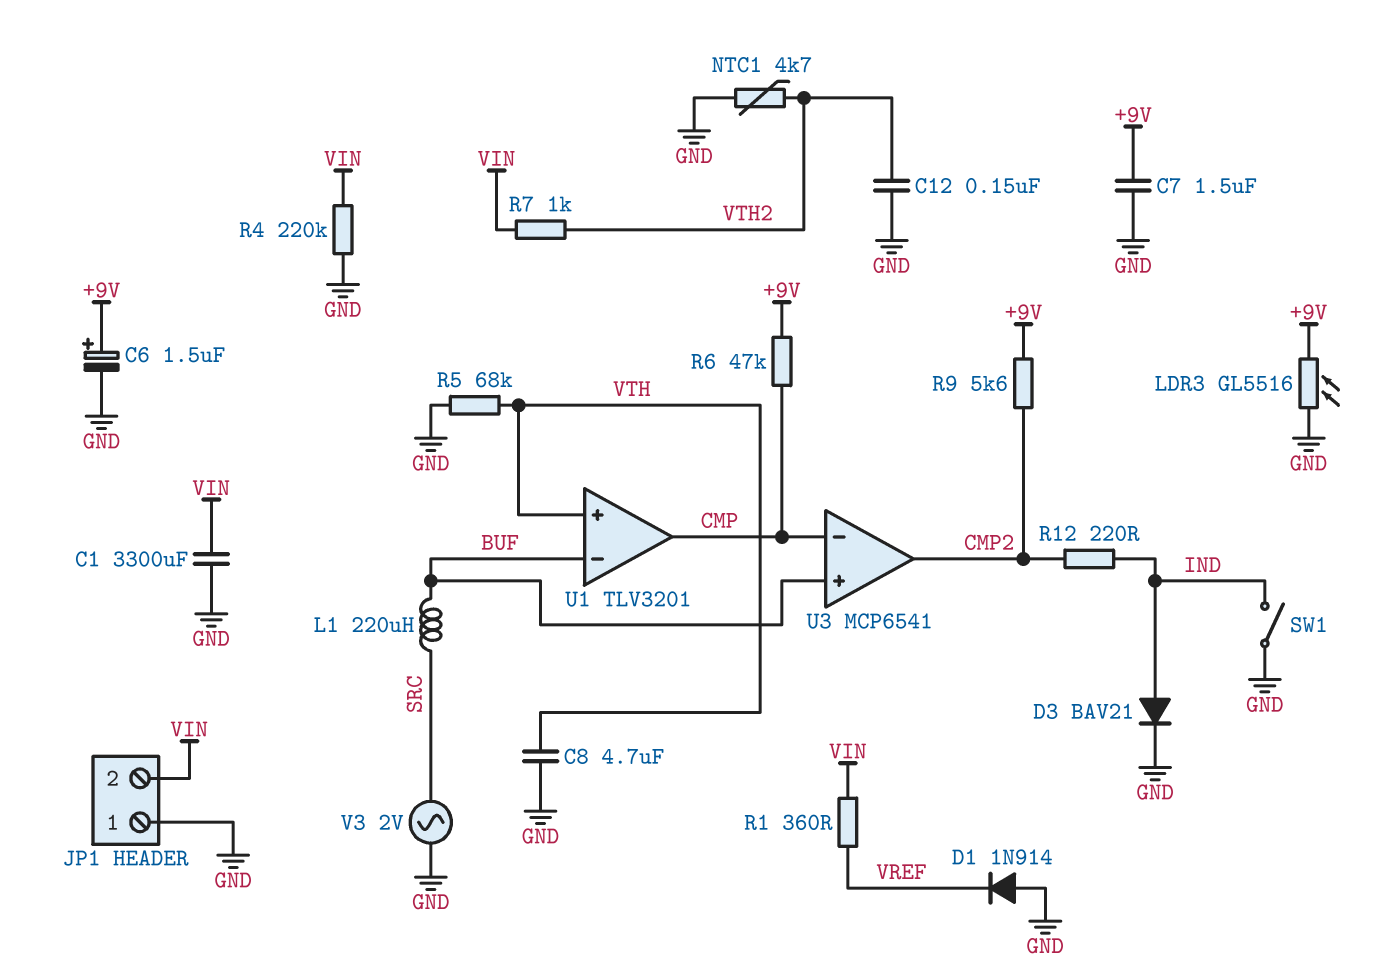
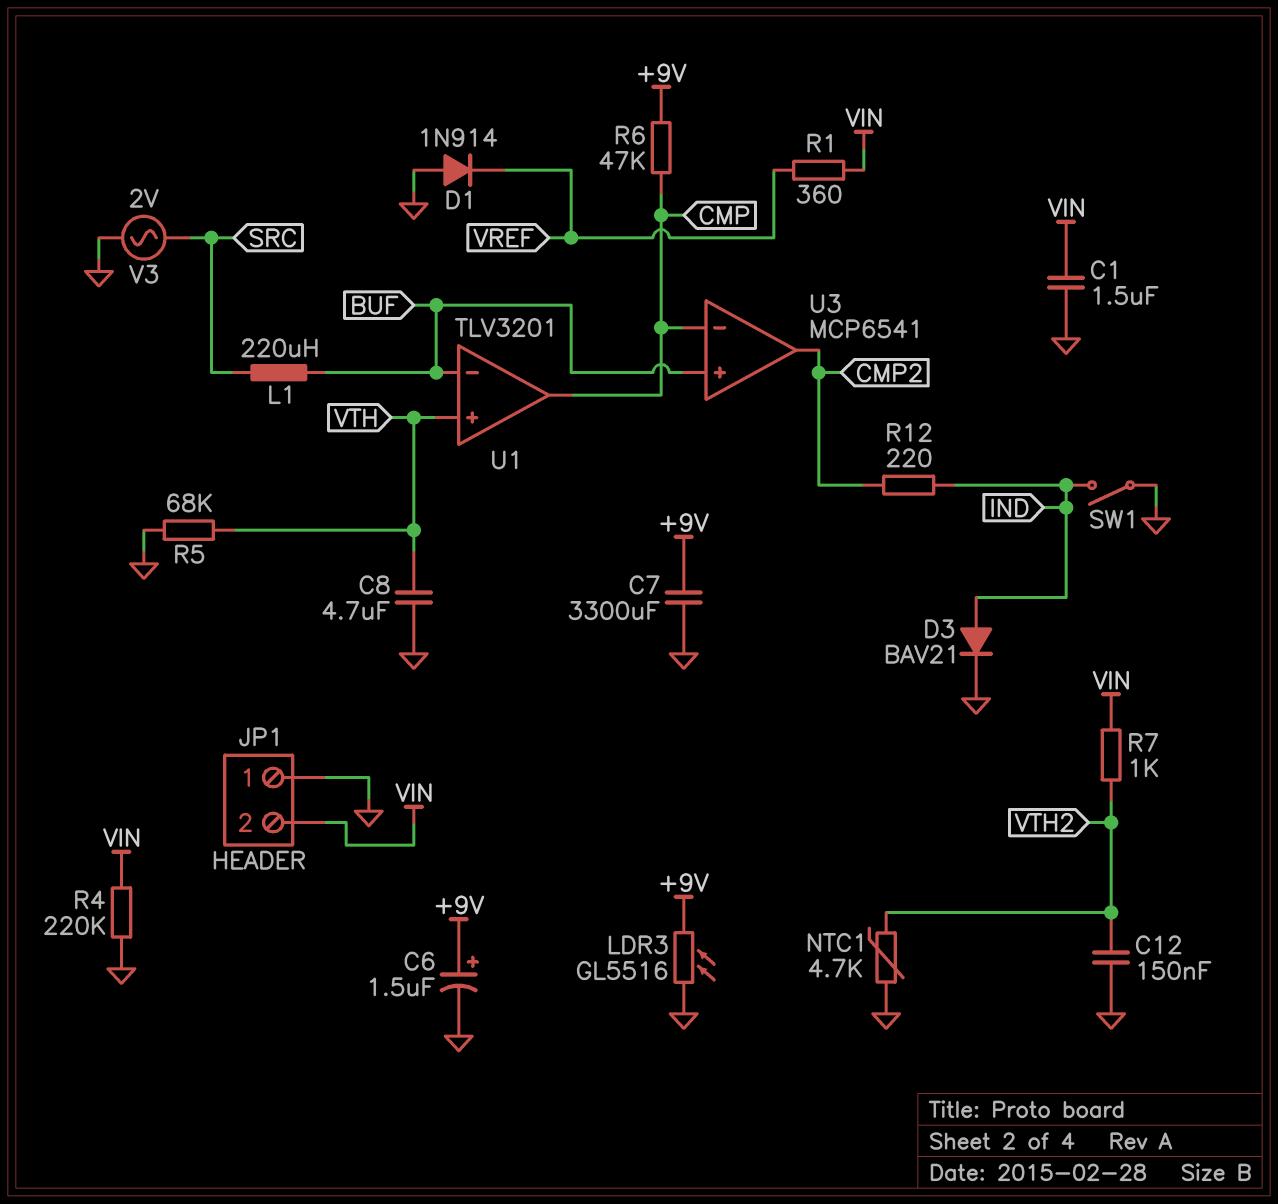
C1: 3300uF (GND, VIN) -> 1.5uF (GND, VIN)
C7: 1.5uF (+9V, GND) -> 3300uF (+9V, GND)
R9: 5.6k (+9V, CMP2) -> none

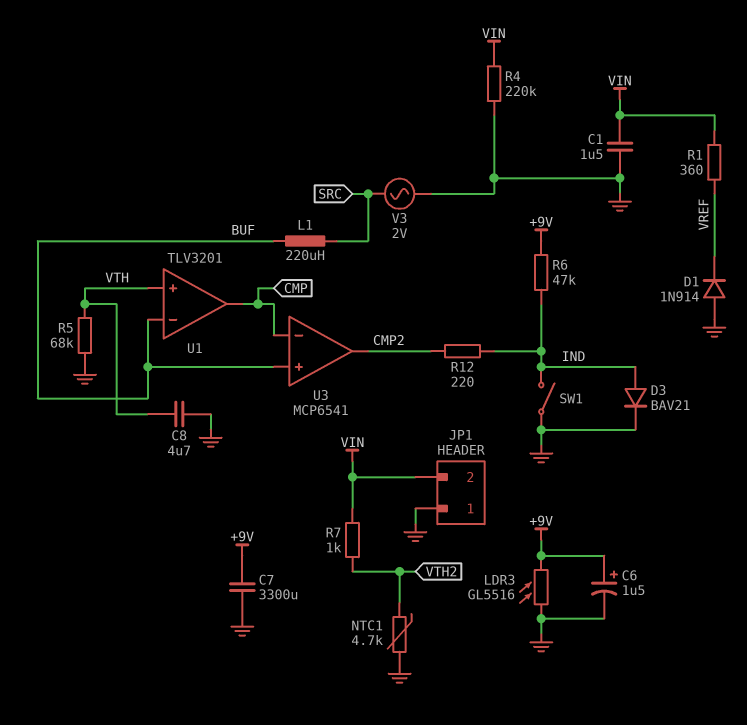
C12: 150nF (GND, VTH2) -> none
R6: 47k (+9V, CMP) -> 47k (+9V, IND)

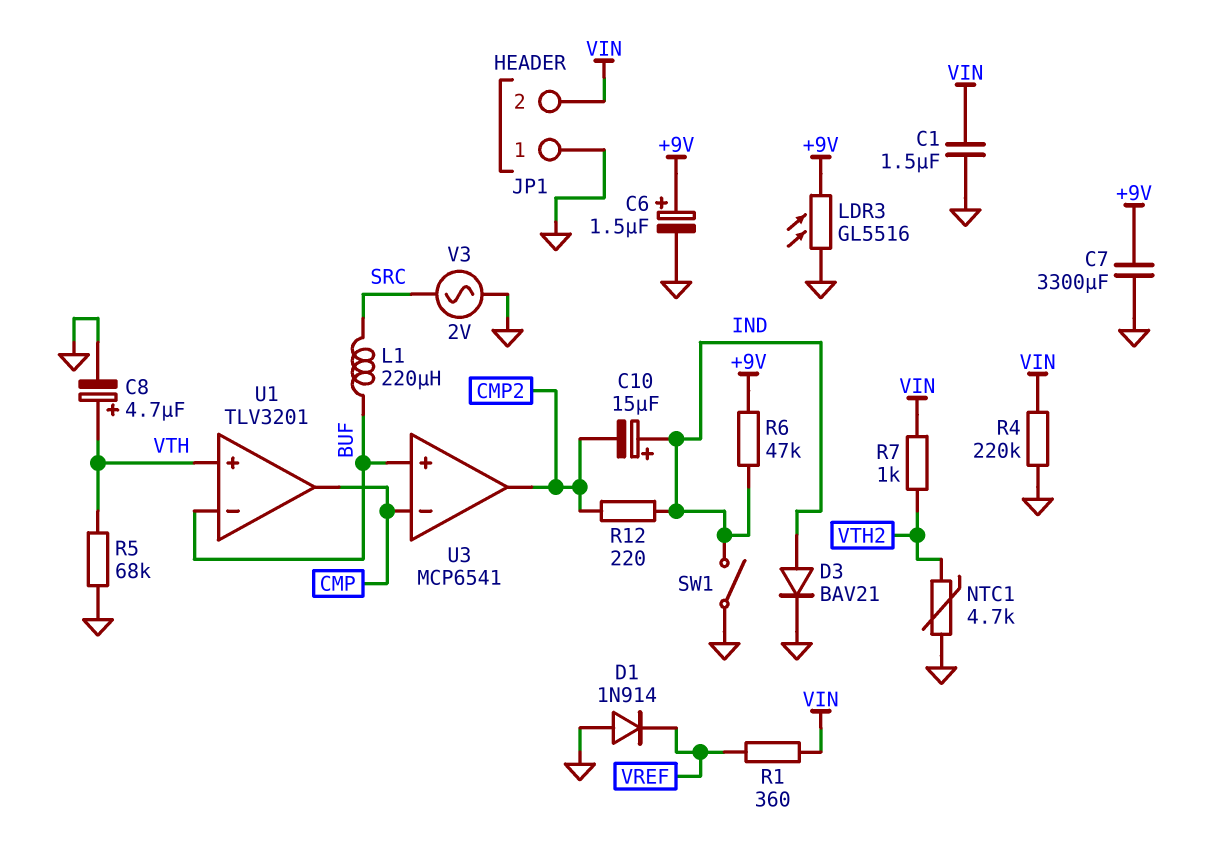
C8: 4.7uF (GND, VTH) -> 4.7uF (plus VTH, minus GND)
C10: none -> 15uF (plus IND, minus CMP2)

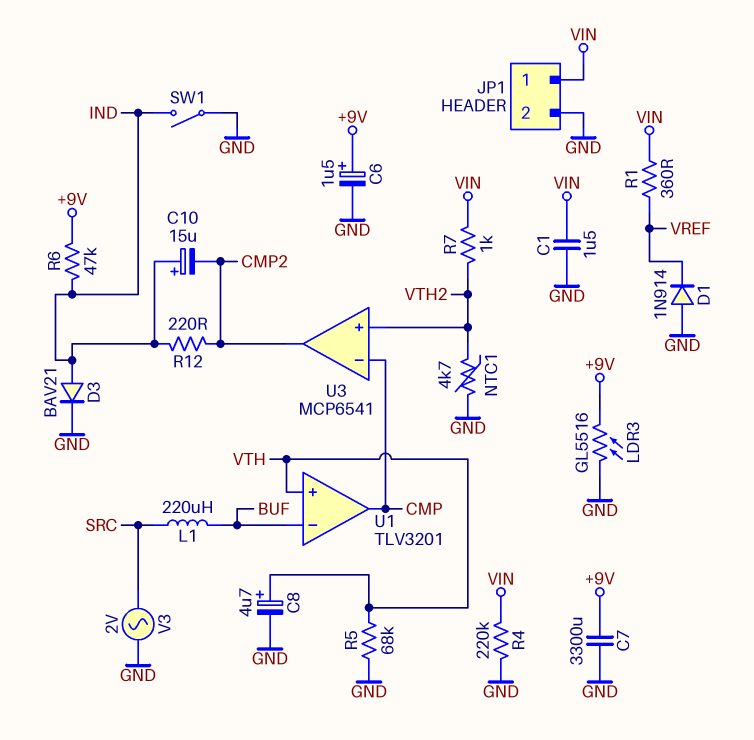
JP1 pin 1: GND -> VIN
JP1 pin 2: VIN -> GND
U3 pin in+: BUF -> VTH2

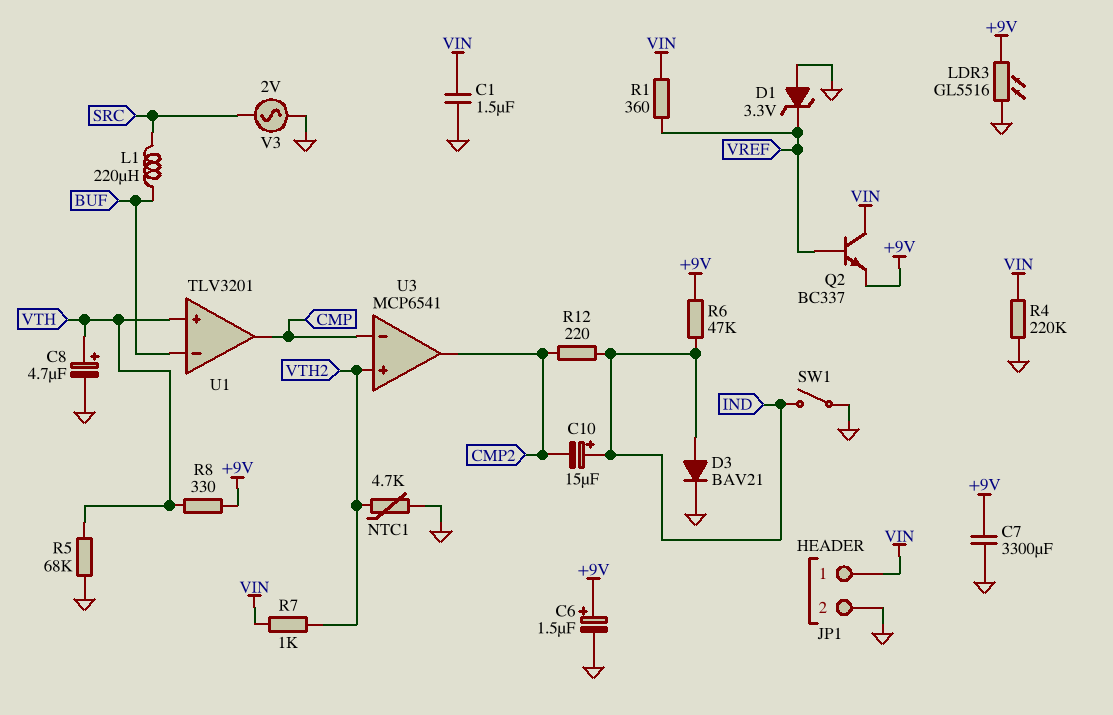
D1: diode 1N914 (A GND, K VREF) -> zener 3.3V (A GND, K VREF)
Q2: none -> NPN BC337 (B VREF, C VIN, E +9V)
R8: none -> 330 (+9V, VTH)

